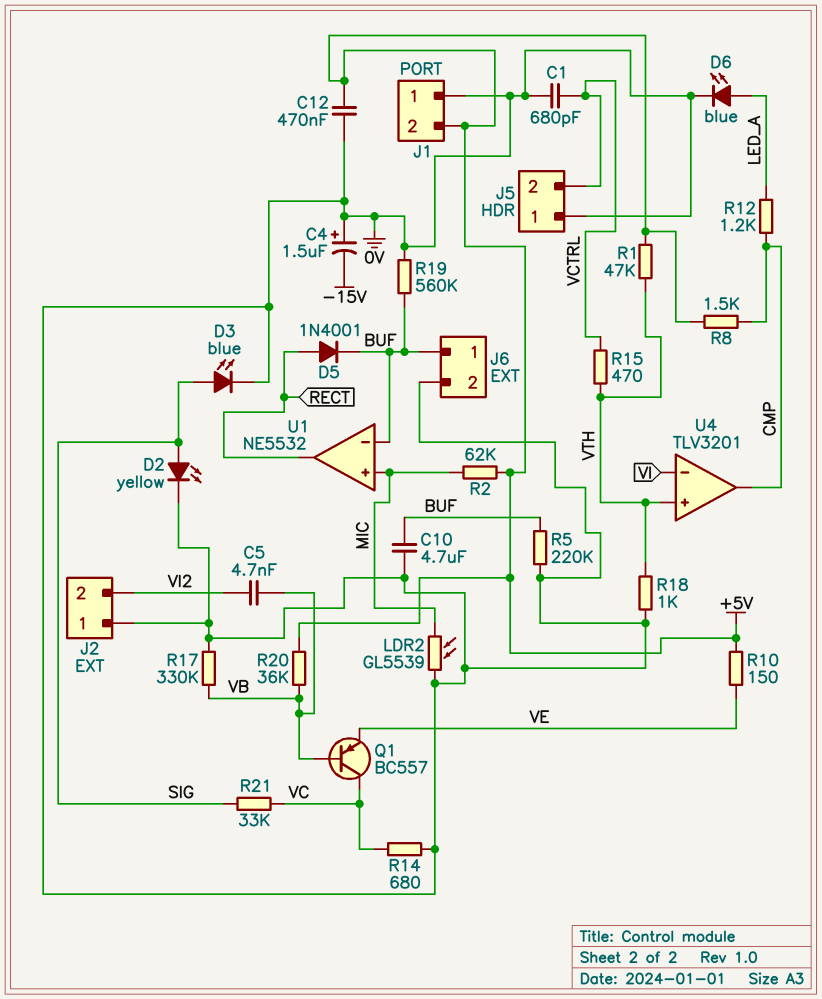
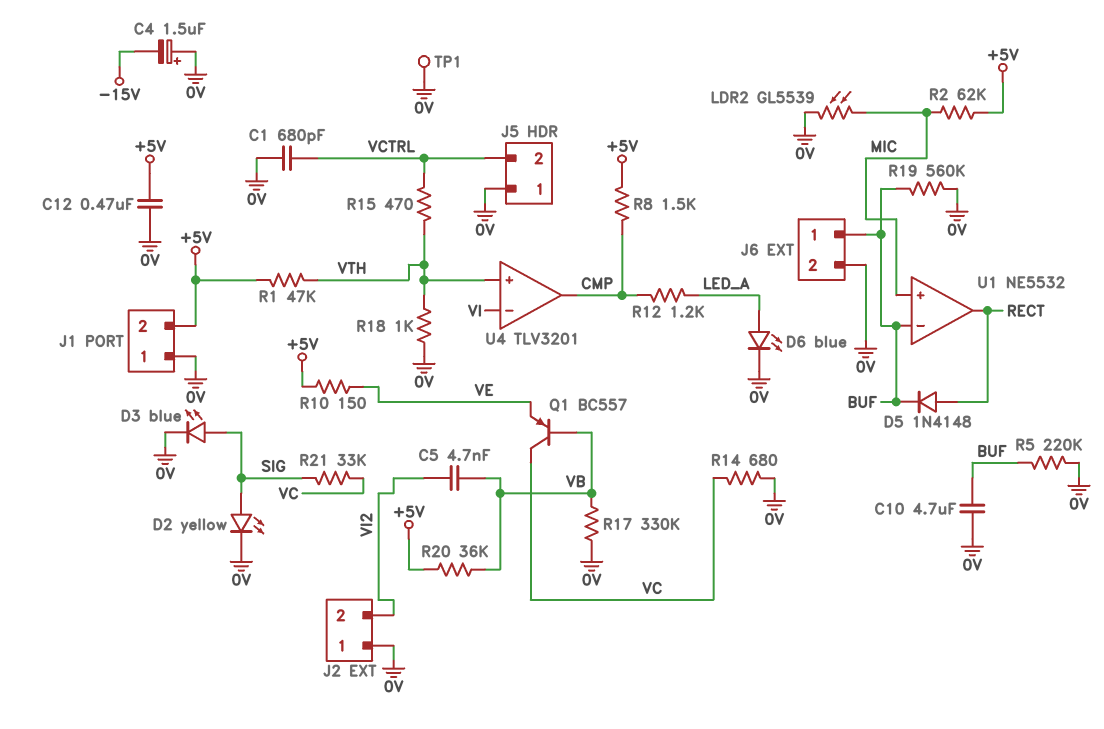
D5: diode 1N4001 (A RECT, K BUF) -> diode 1N4148 (A RECT, K BUF)
TP1: none -> test point (0V)

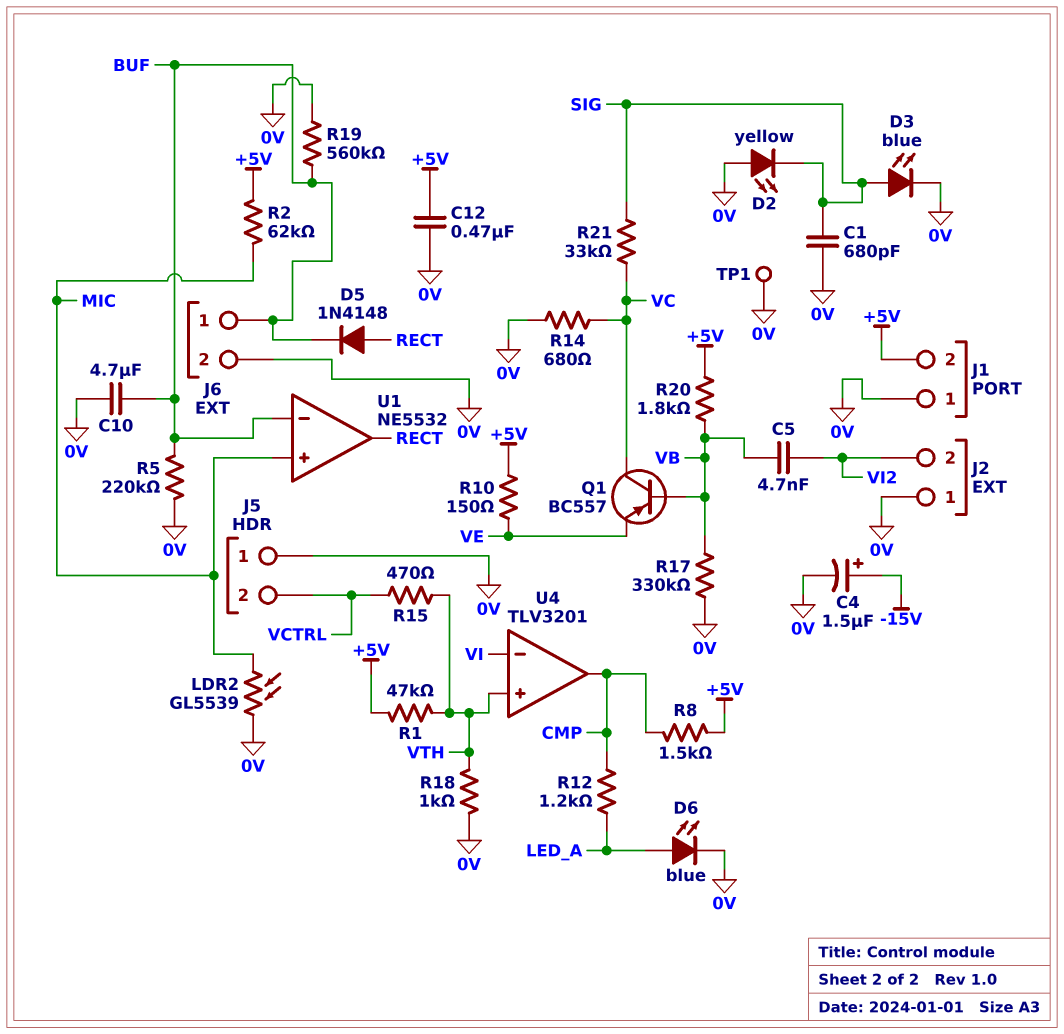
C1: 680pF (0V, VCTRL) -> 680pF (0V, SIG)
C4: 1.5uF (plus 0V, minus -15V) -> 1.5uF (plus -15V, minus 0V)
D2: LED yellow (A SIG, K 0V) -> LED yellow (A 0V, K SIG)
R20: 36k (+5V, VB) -> 1.8k (+5V, VB)

